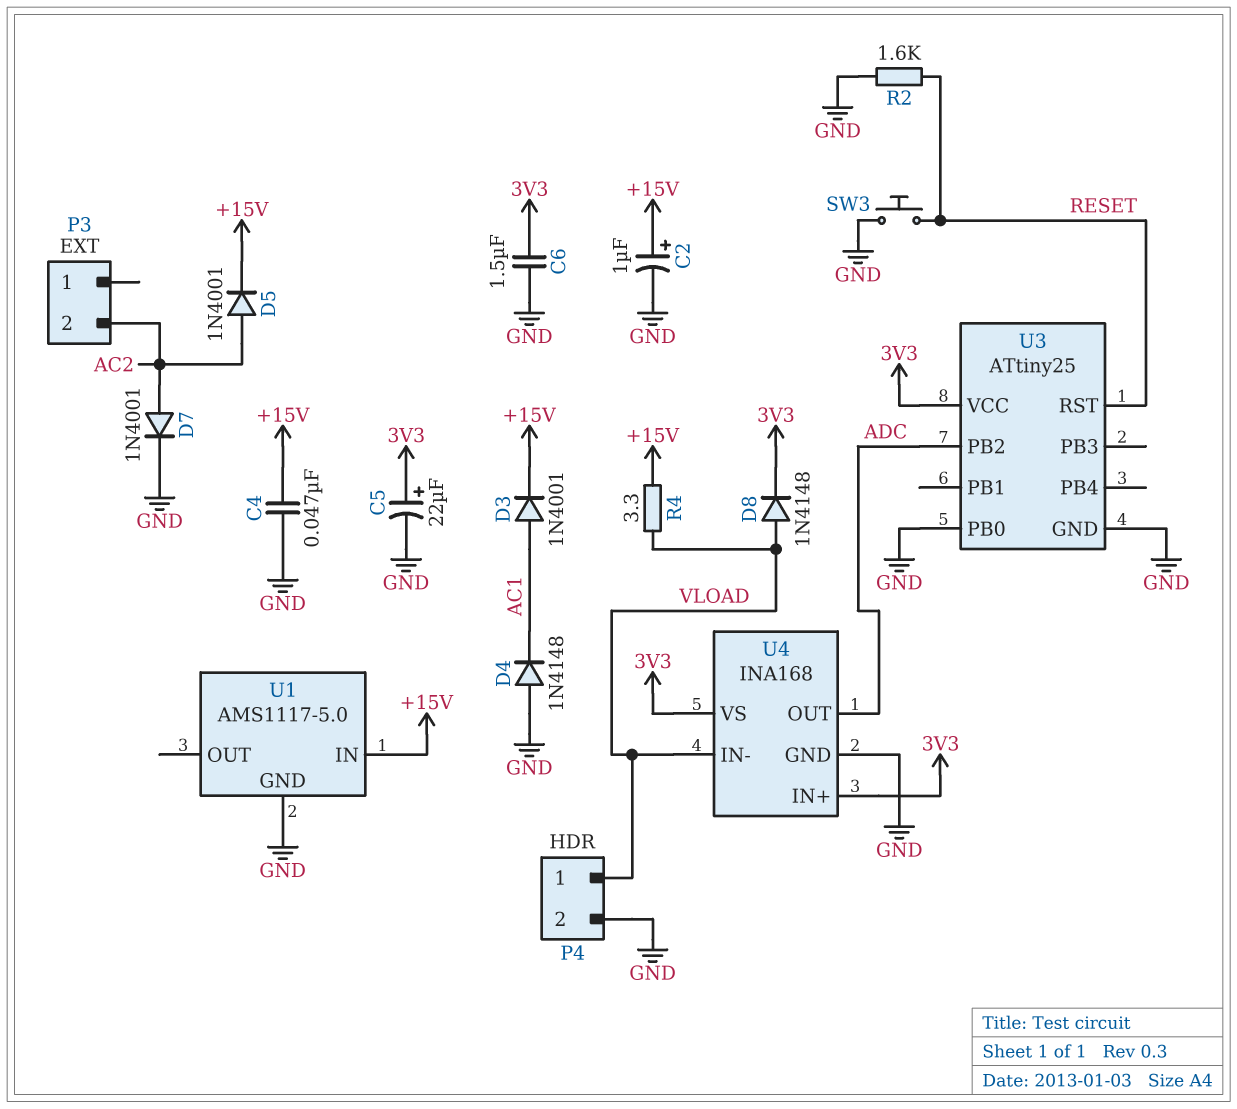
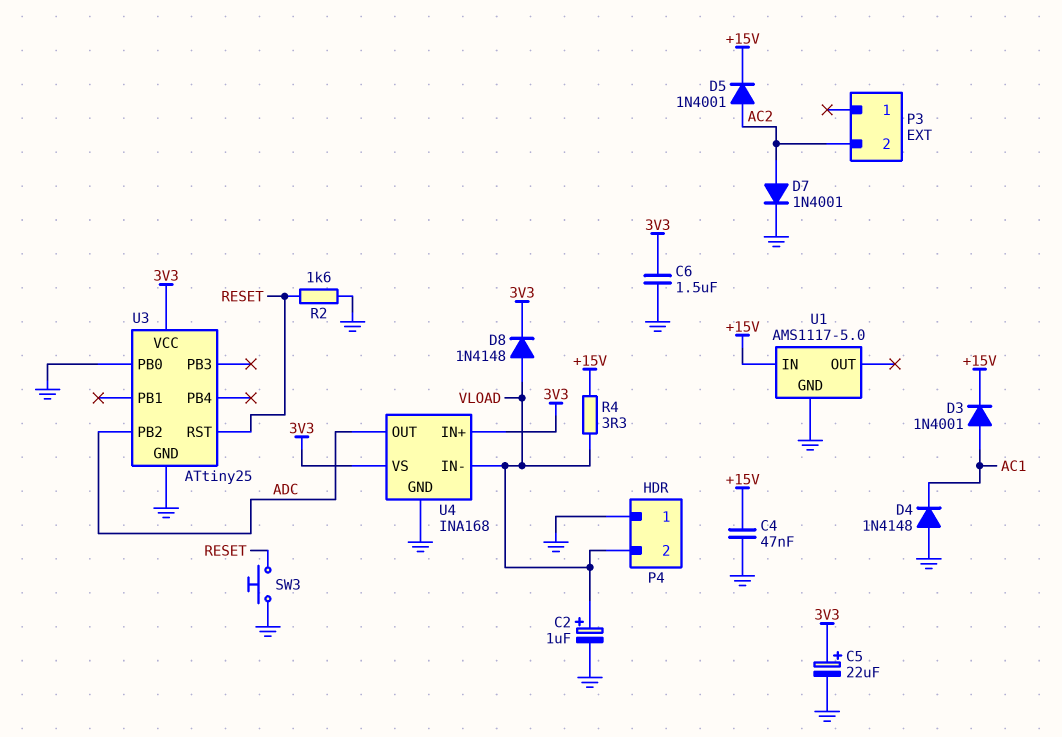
C2: 1uF (plus +15V, minus GND) -> 1uF (plus VLOAD, minus GND)
P4 pin 1: VLOAD -> GND
P4 pin 2: GND -> VLOAD

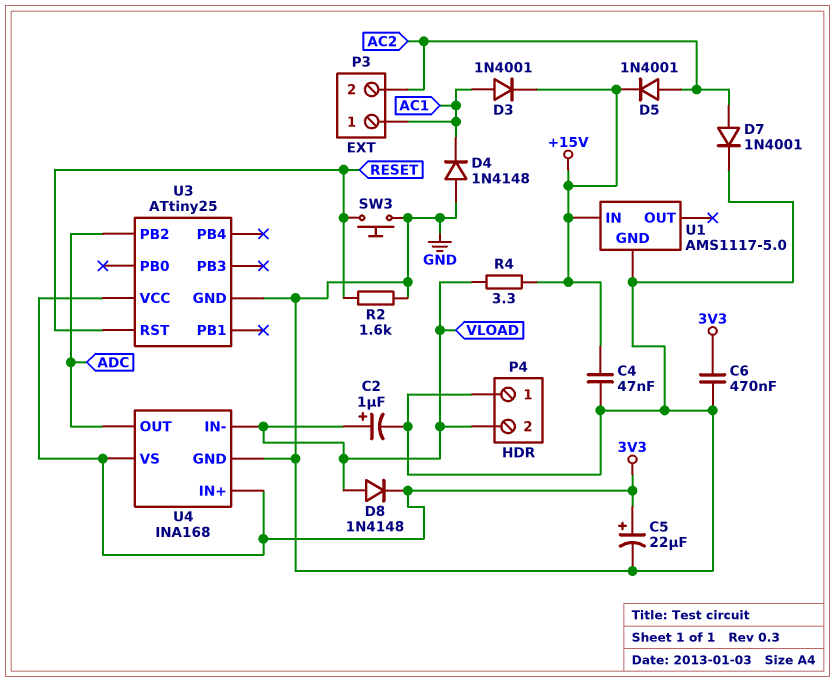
C6: 1.5uF (3V3, GND) -> 470nF (3V3, GND)
P3 pin 1: none -> AC1
U3 pin PB0: GND -> none

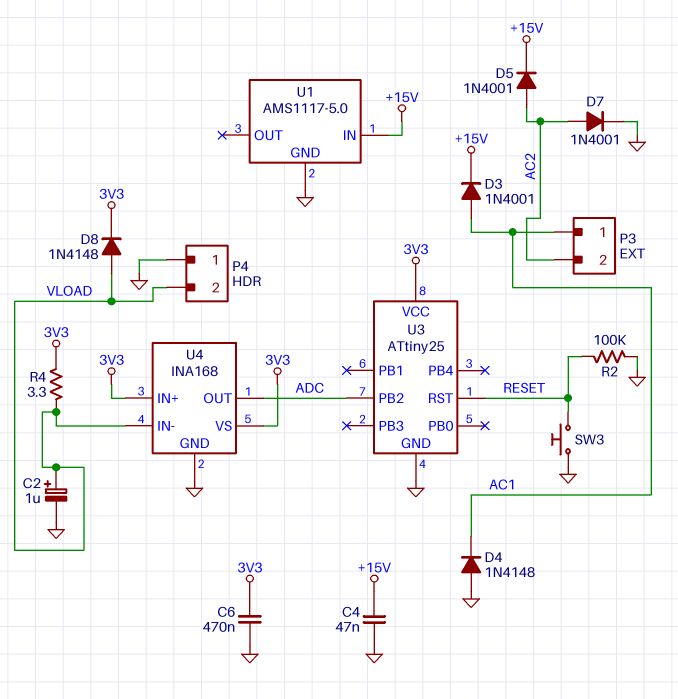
C5: 22uF (plus 3V3, minus GND) -> none
R2: 1.6k (GND, RESET) -> 100k (GND, RESET)
R4: 3.3 (+15V, VLOAD) -> 3.3 (3V3, VLOAD)

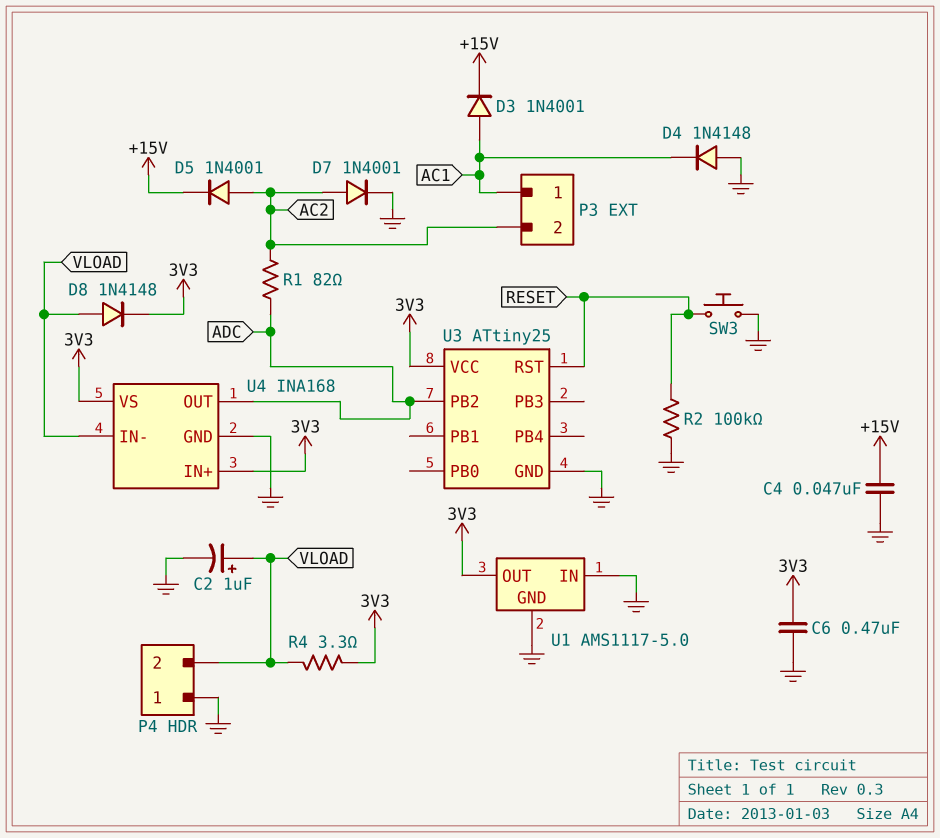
R1: none -> 82 (AC2, ADC)
U1 pin IN: +15V -> GND
U1 pin OUT: none -> 3V3

